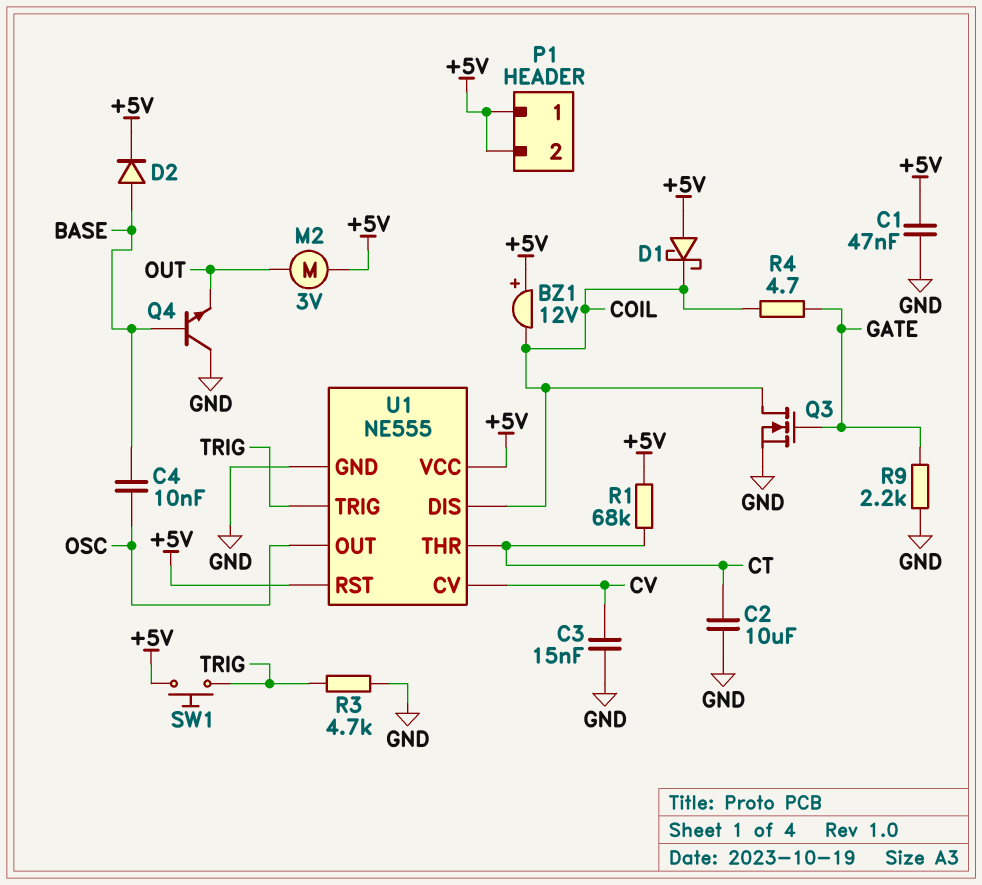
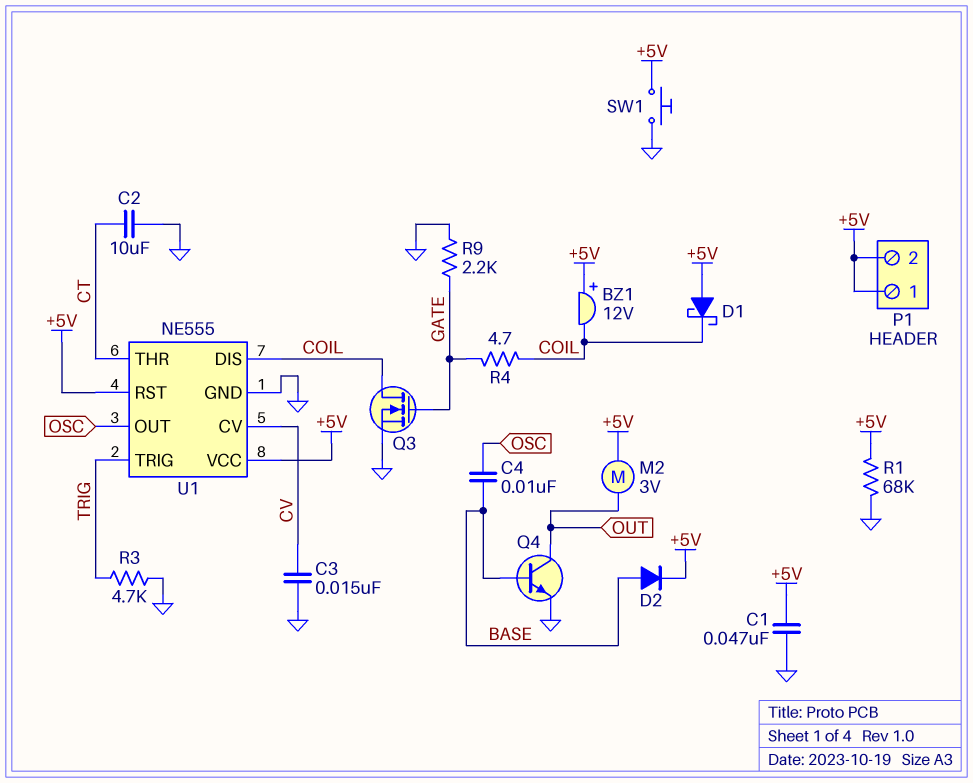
Q4: NPN (B BASE, C GND, E OUT) -> NPN (B BASE, C OUT, E GND)
R1: 68k (+5V, CT) -> 68k (+5V, GND)
SW1: button (+5V, TRIG) -> button (+5V, GND)

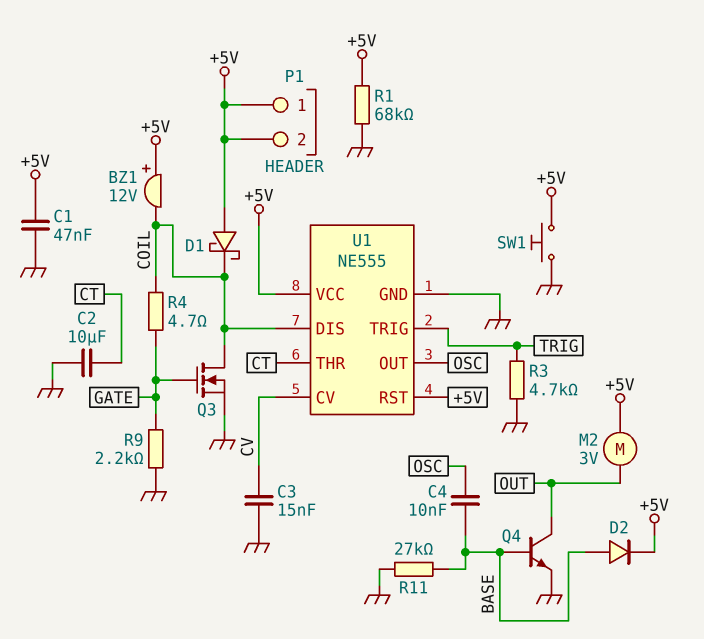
R11: none -> 27k (BASE, GND)

